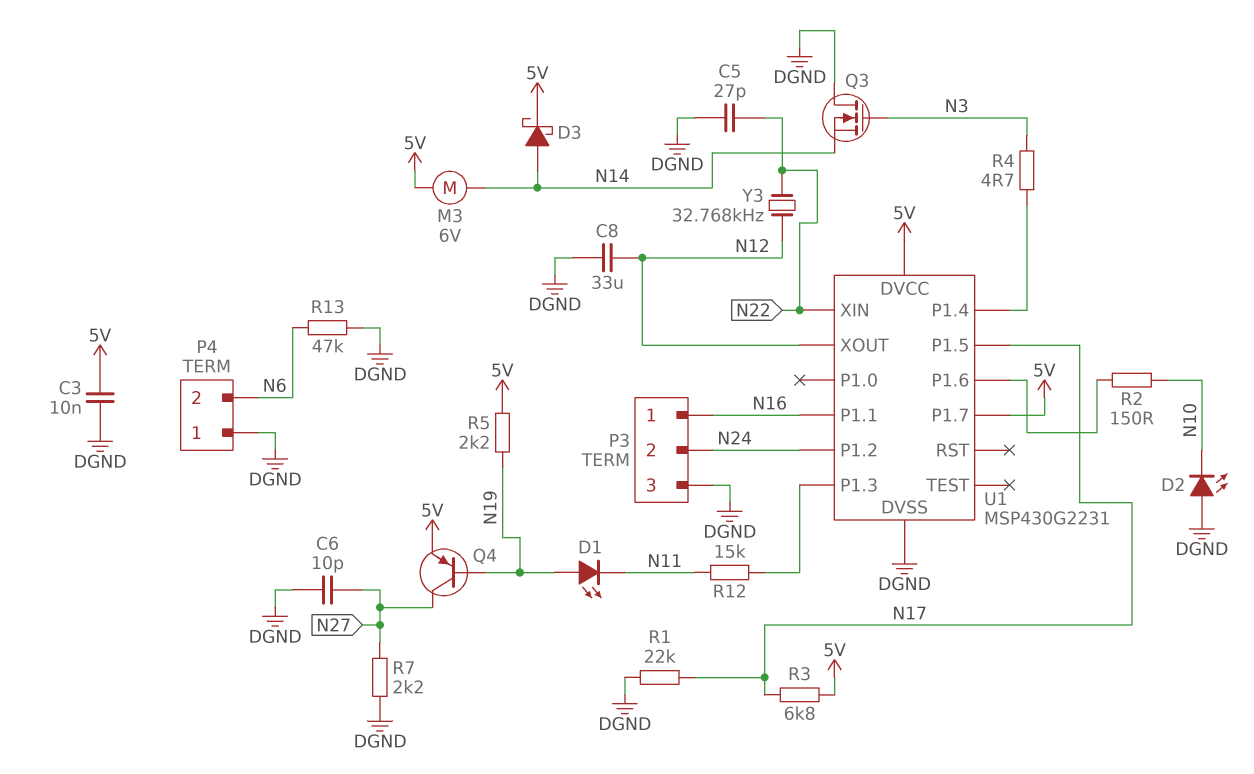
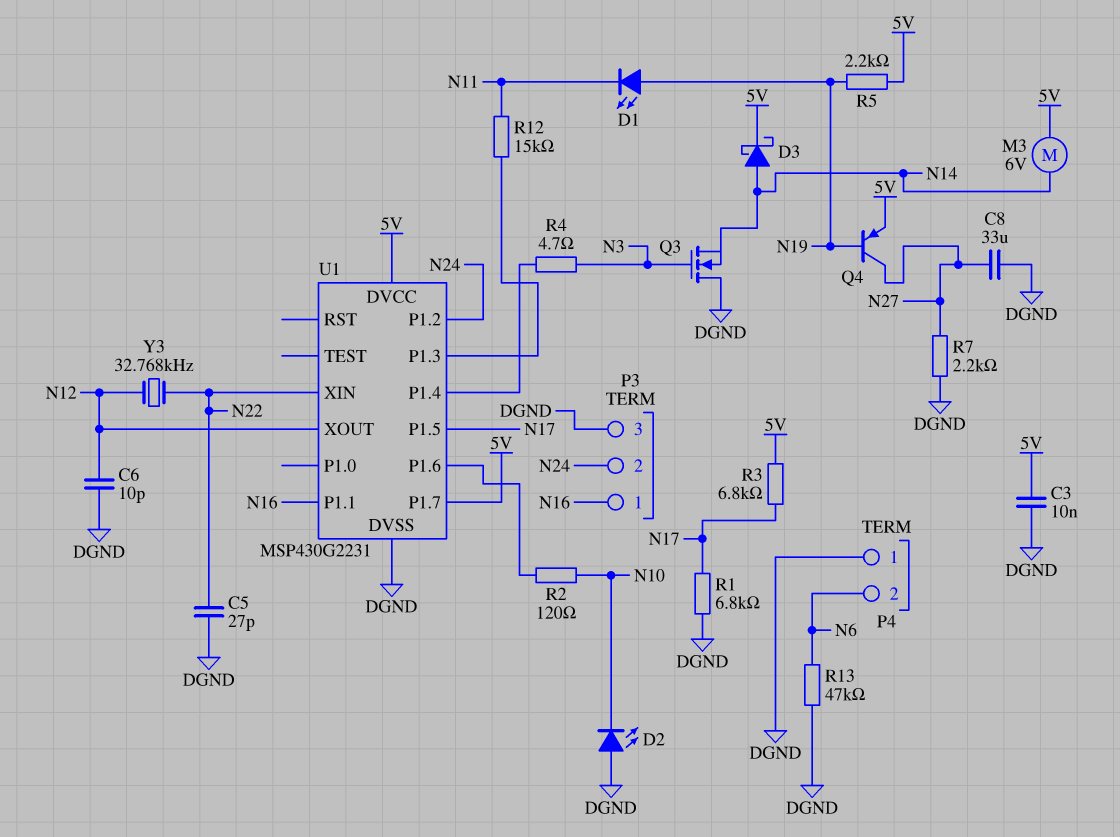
C6: 10pF (DGND, N27) -> 10pF (DGND, N12)
C8: 33uF (DGND, N12) -> 33uF (DGND, N27)
R1: 22k (DGND, N17) -> 6.8k (DGND, N17)
R2: 150 (N10, U1/P1.6) -> 120 (N10, U1/P1.6)

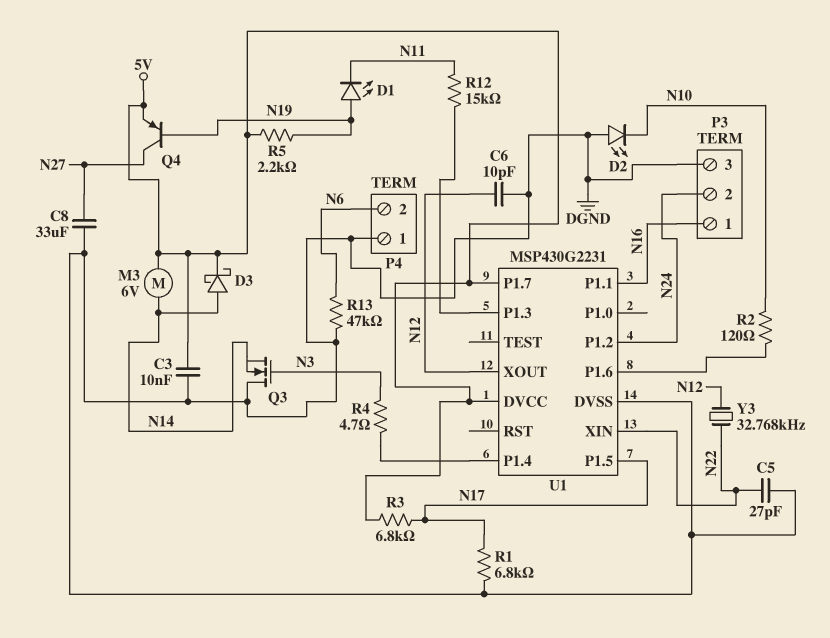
R7: 2.2k (DGND, N27) -> none

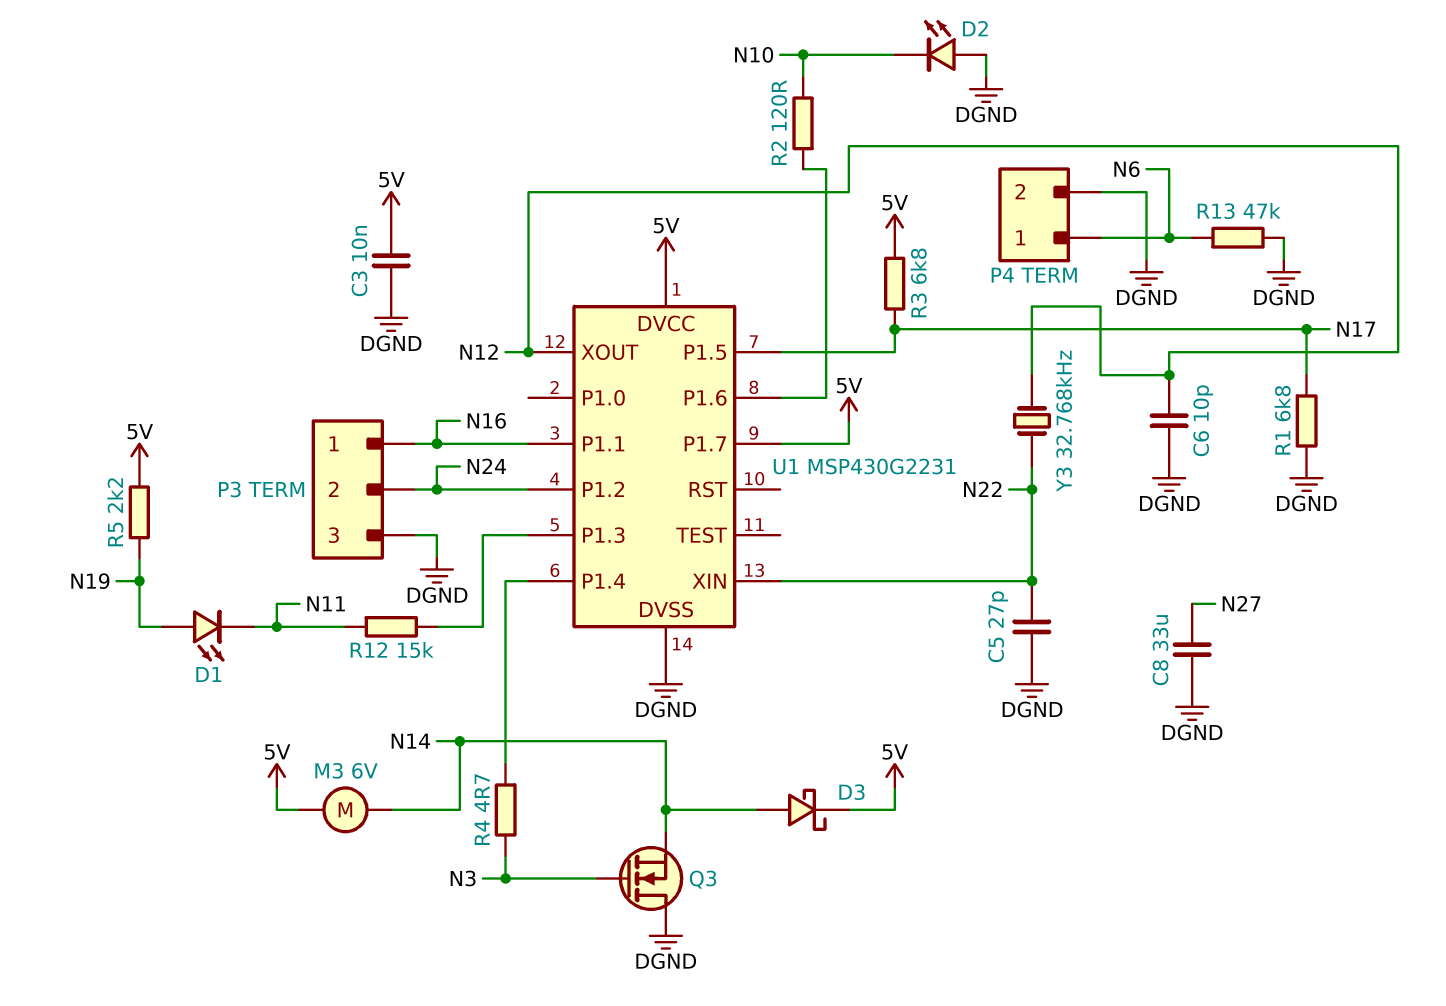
P4 pin 1: DGND -> N6
P4 pin 2: N6 -> DGND
Q4: PNP (B N19, C N27, E 5V) -> none

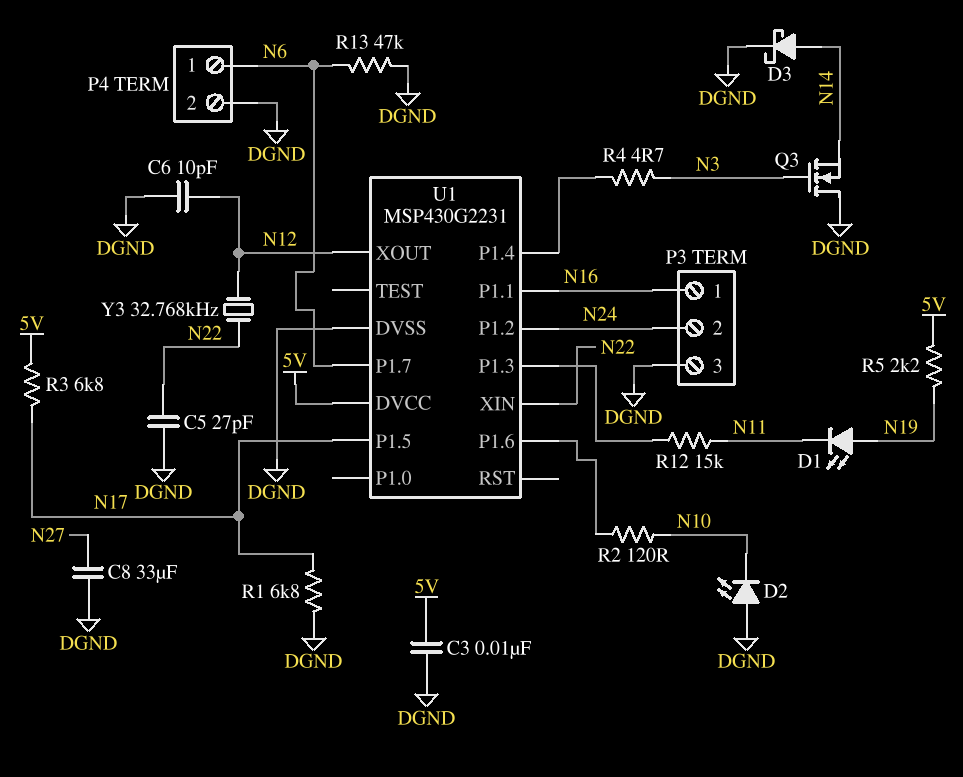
D3: schottky (A N14, K 5V) -> schottky (A N14, K DGND)
M3: motor 6V (5V, N14) -> none
U1 pin P1.7: 5V -> N6

